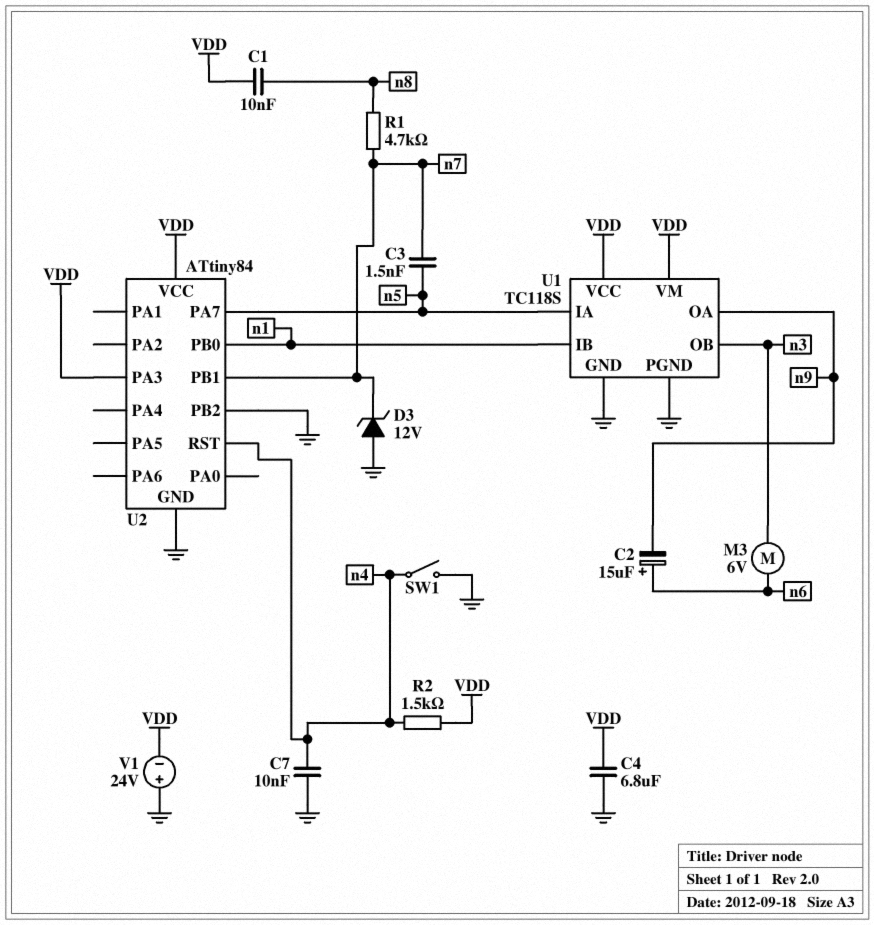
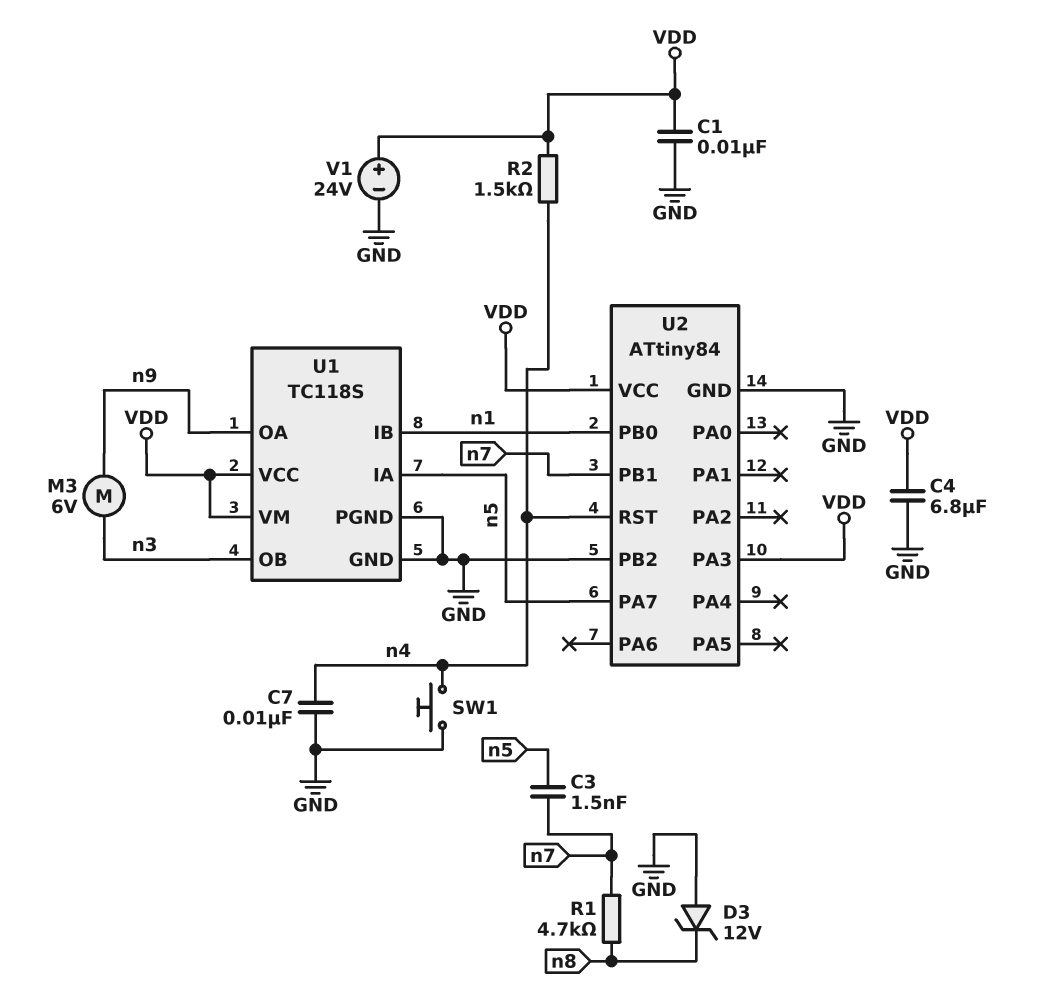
C1: 10nF (VDD, n8) -> 10nF (GND, VDD)
C2: 15uF (plus n6, minus n9) -> none
D3: zener 12V (A GND, K n7) -> zener 12V (A GND, K n8)
M3: motor 6V (n3, n6) -> motor 6V (n3, n9)
SW1: switch (GND, n4) -> button (GND, n4)
V1: 24V (plus GND, minus VDD) -> 24V (plus VDD, minus GND)

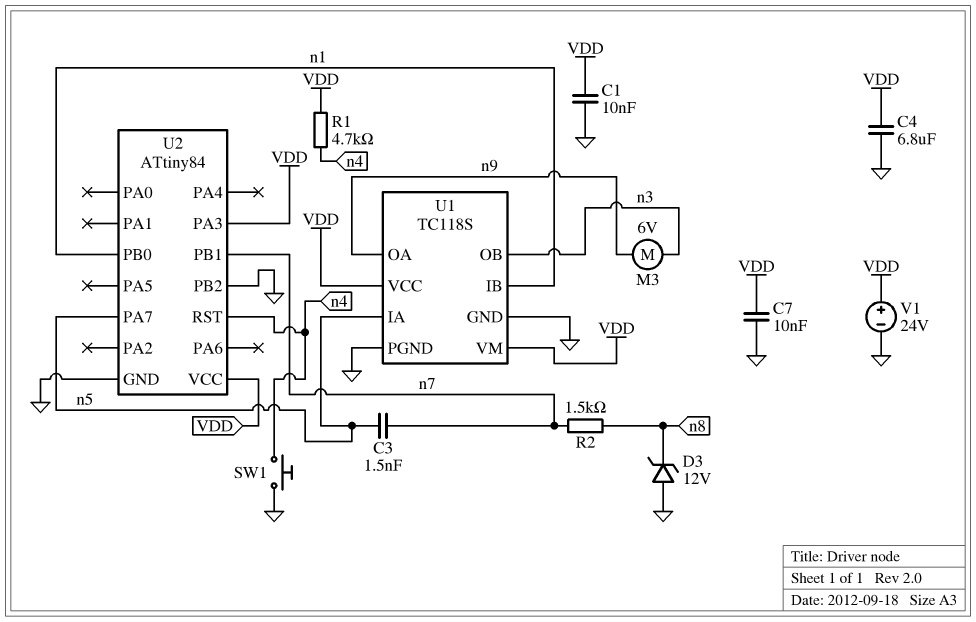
C7: 10nF (GND, n4) -> 10nF (GND, VDD)
R1: 4.7k (n7, n8) -> 4.7k (VDD, n4)
R2: 1.5k (VDD, n4) -> 1.5k (n7, n8)

